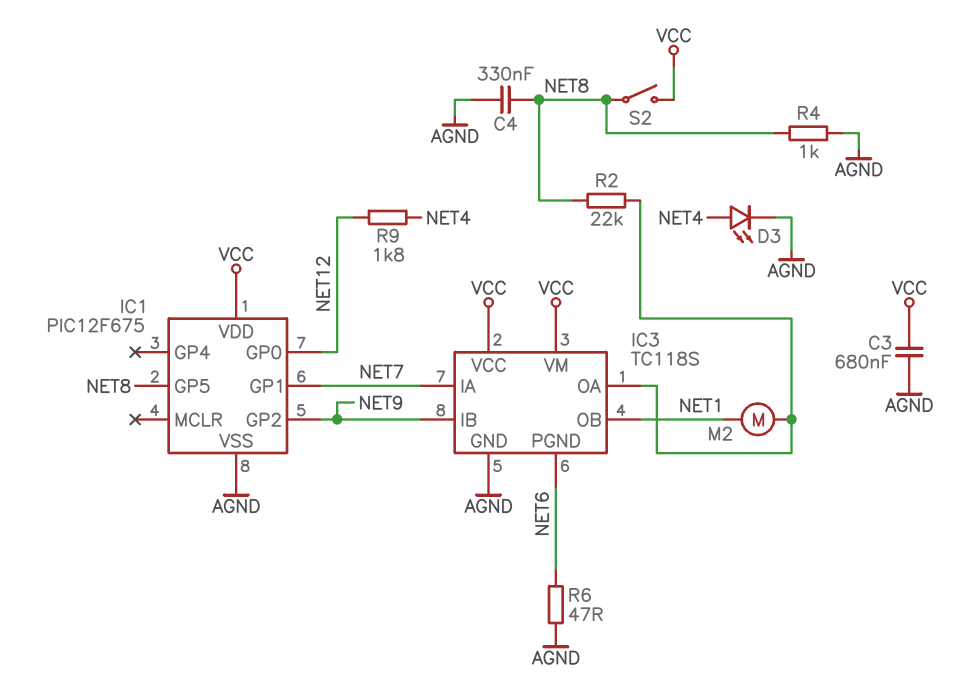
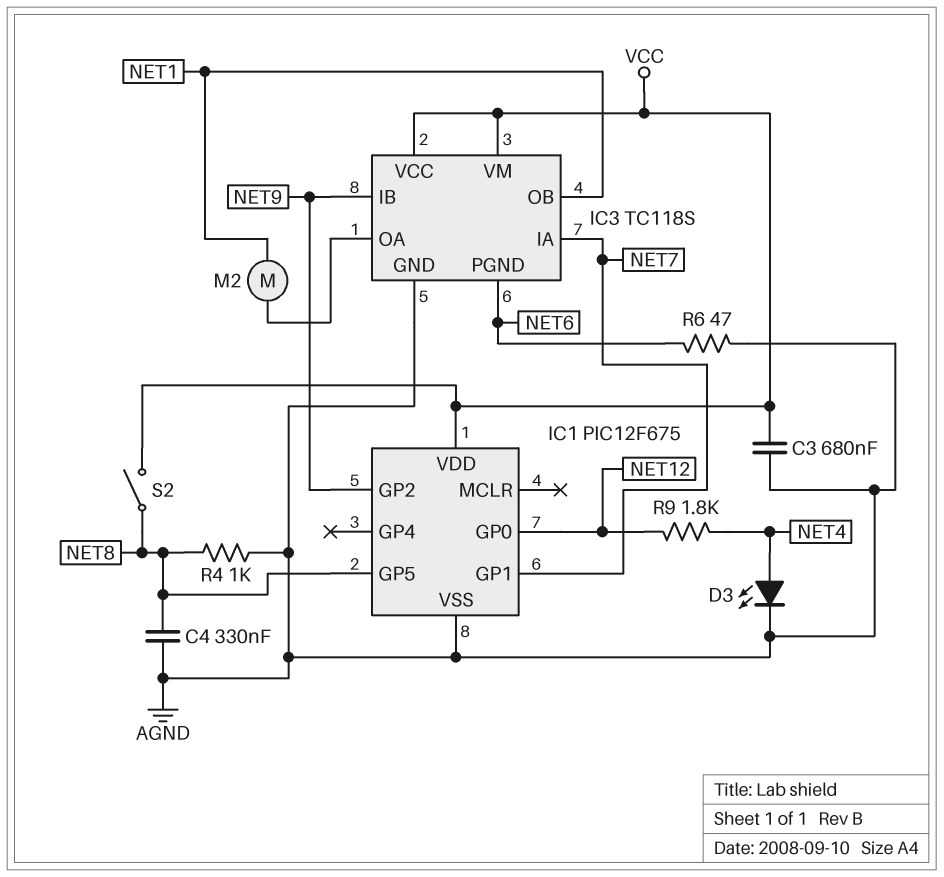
R2: 22k (IC3/OA, NET8) -> none

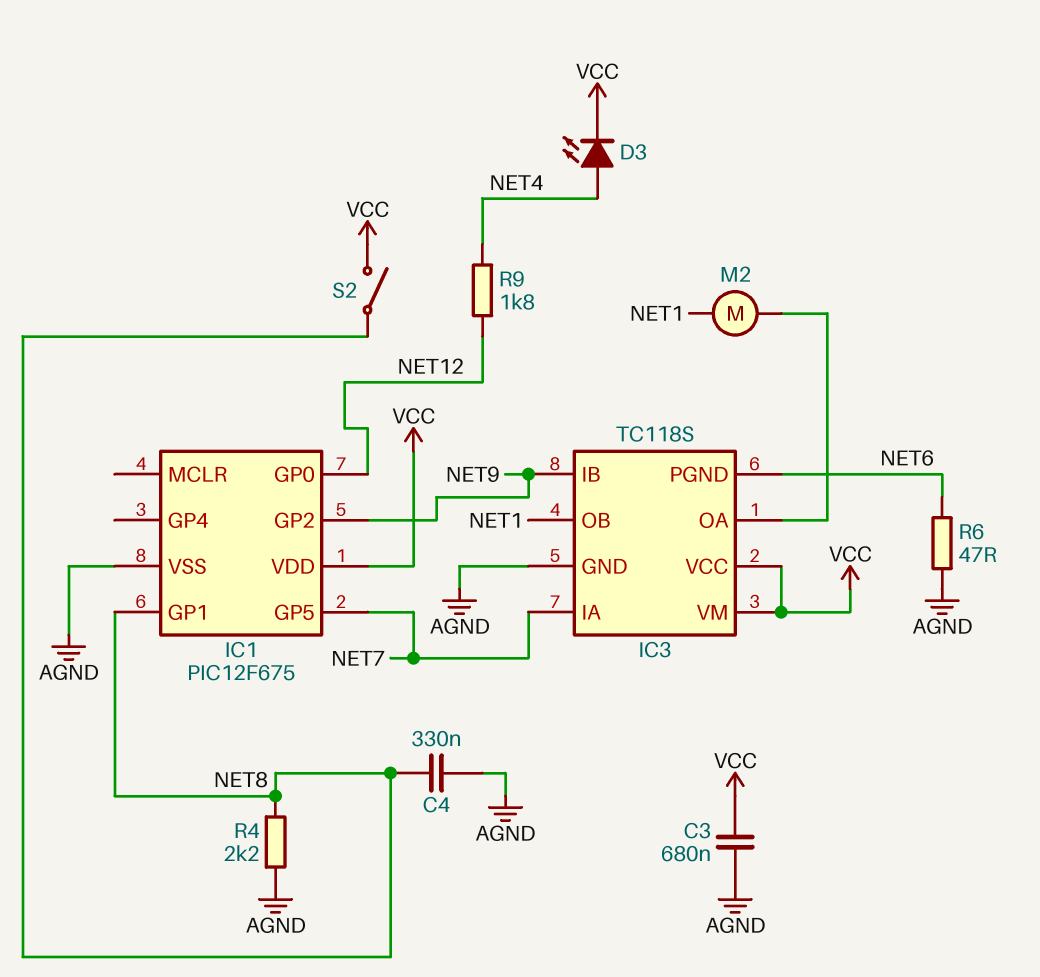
D3: LED (A NET4, K AGND) -> LED (A NET4, K VCC)
IC1 pin GP1: NET7 -> NET8
IC1 pin GP5: NET8 -> NET7
R4: 1k (AGND, NET8) -> 2.2k (AGND, NET8)

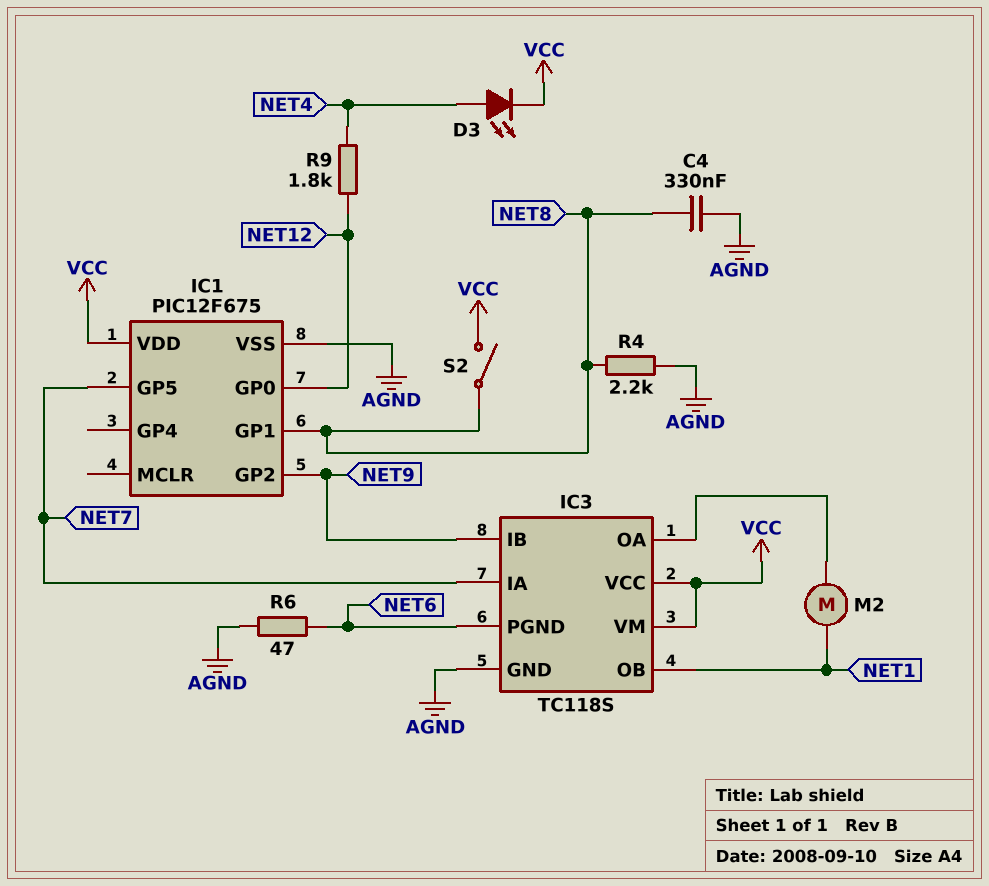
C3: 680nF (AGND, VCC) -> none

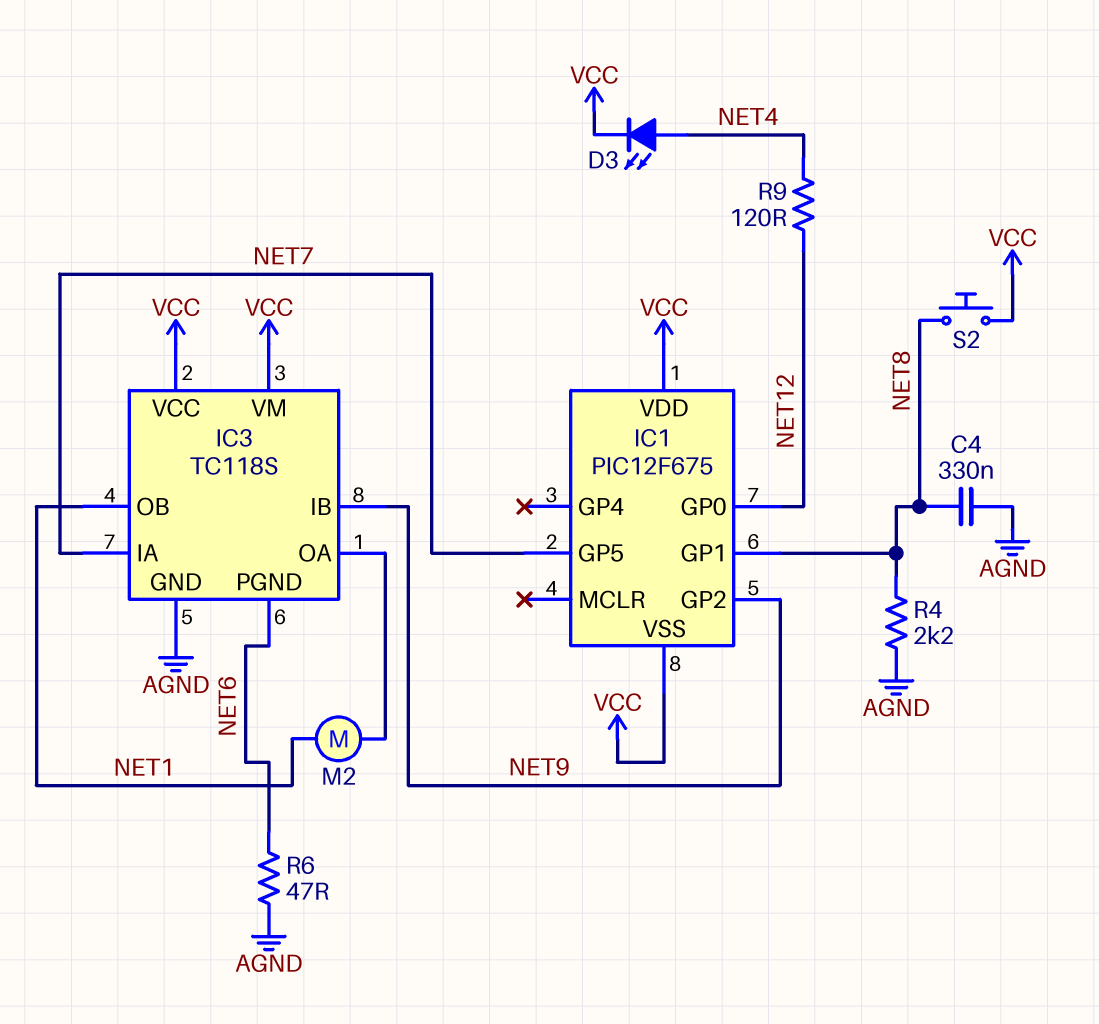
IC1 pin VSS: AGND -> VCC
R9: 1.8k (NET4, NET12) -> 120 (NET4, NET12)
S2: switch (NET8, VCC) -> button (NET8, VCC)

